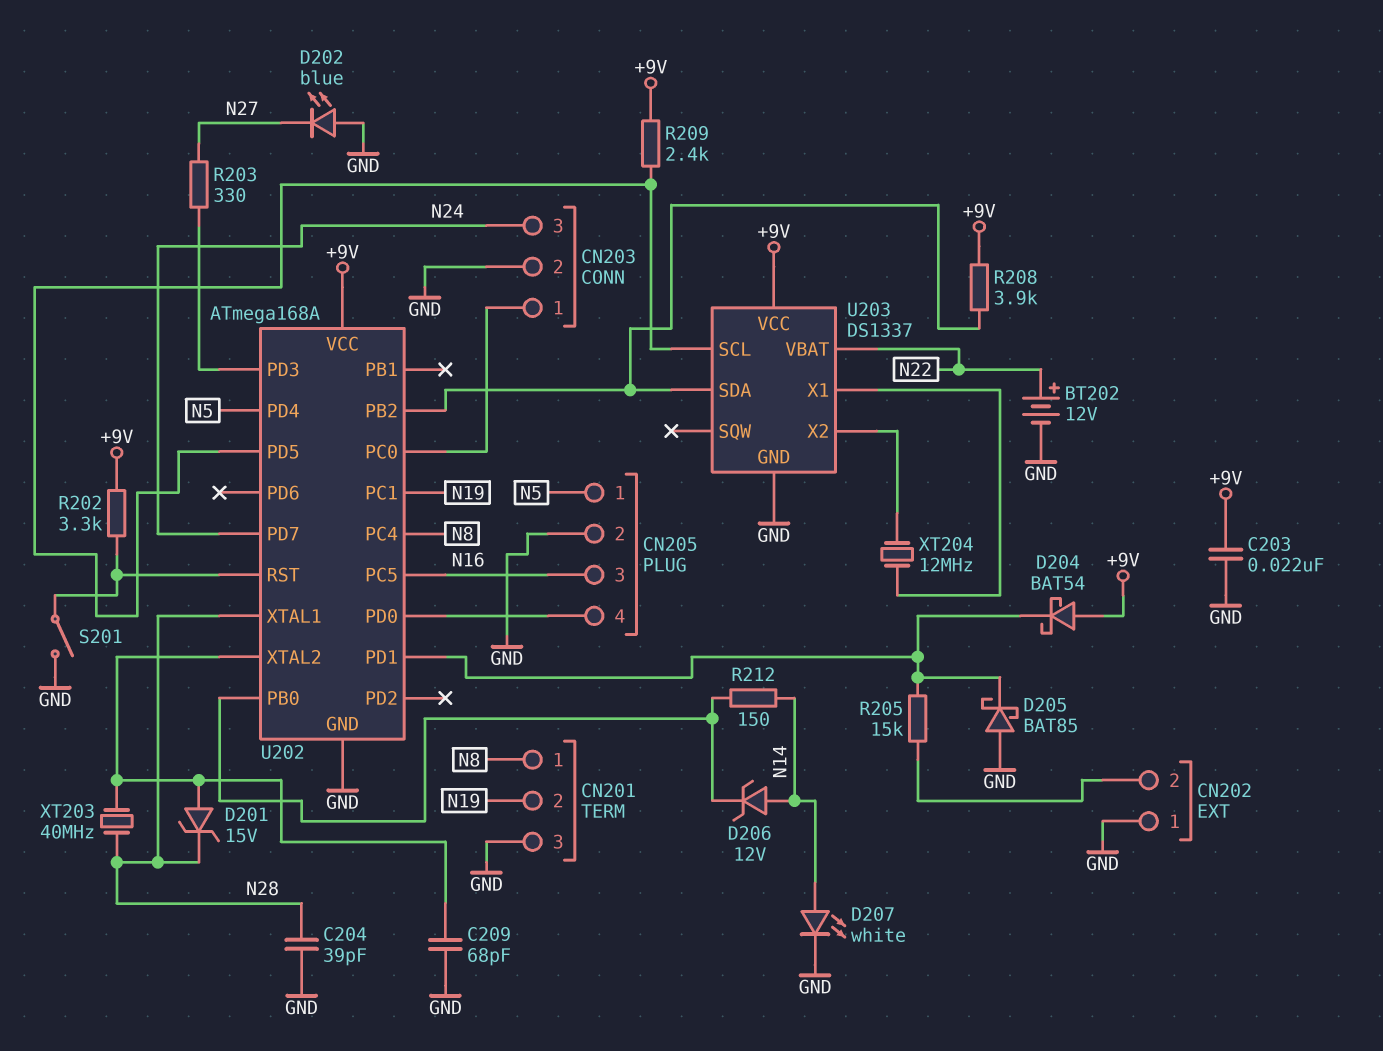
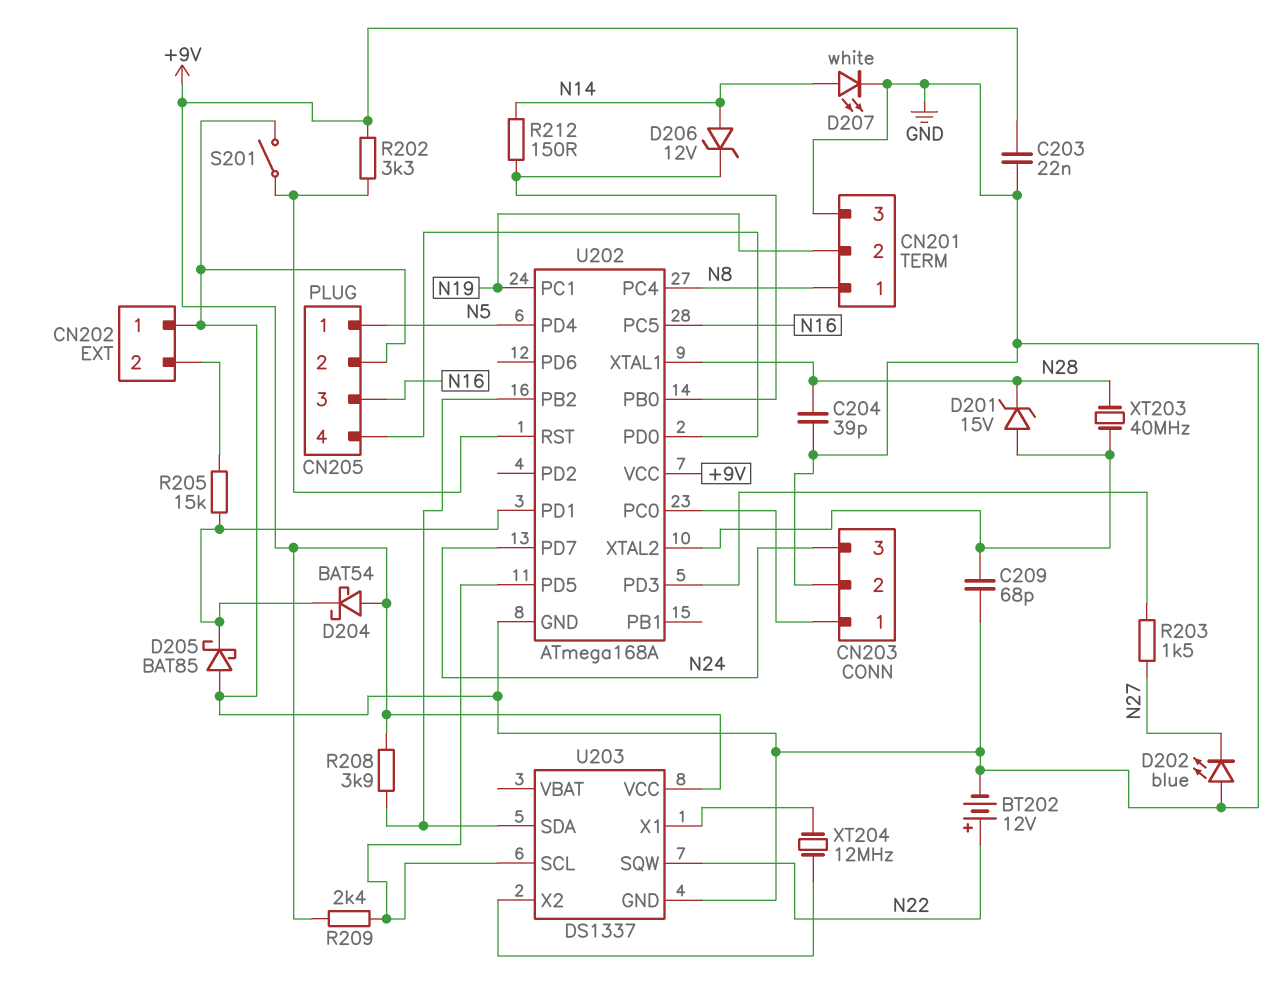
R203: 330 (N27, U202/PD3) -> 1.5k (N27, U202/PD3)
U203 pin SQW: none -> N22
U203 pin VBAT: N22 -> none

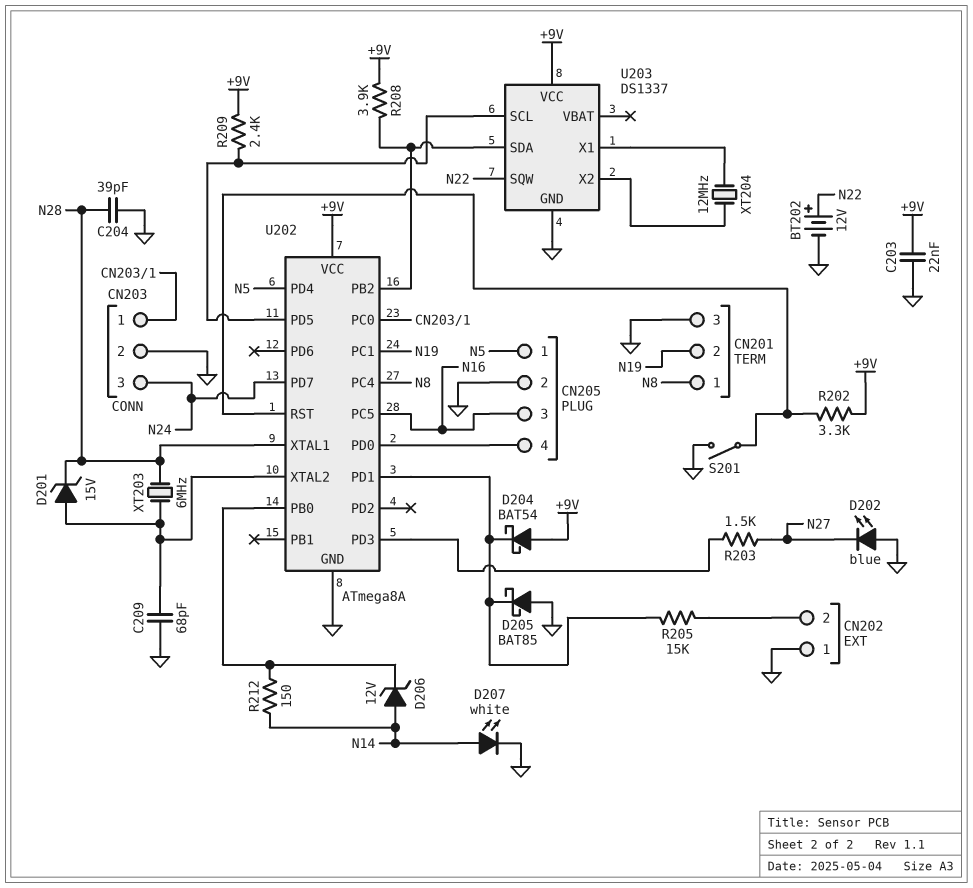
U202: ATmega168A -> ATmega8A
XT203: 40MHz (N28, U202/XTAL2) -> 6MHz (N28, U202/XTAL2)

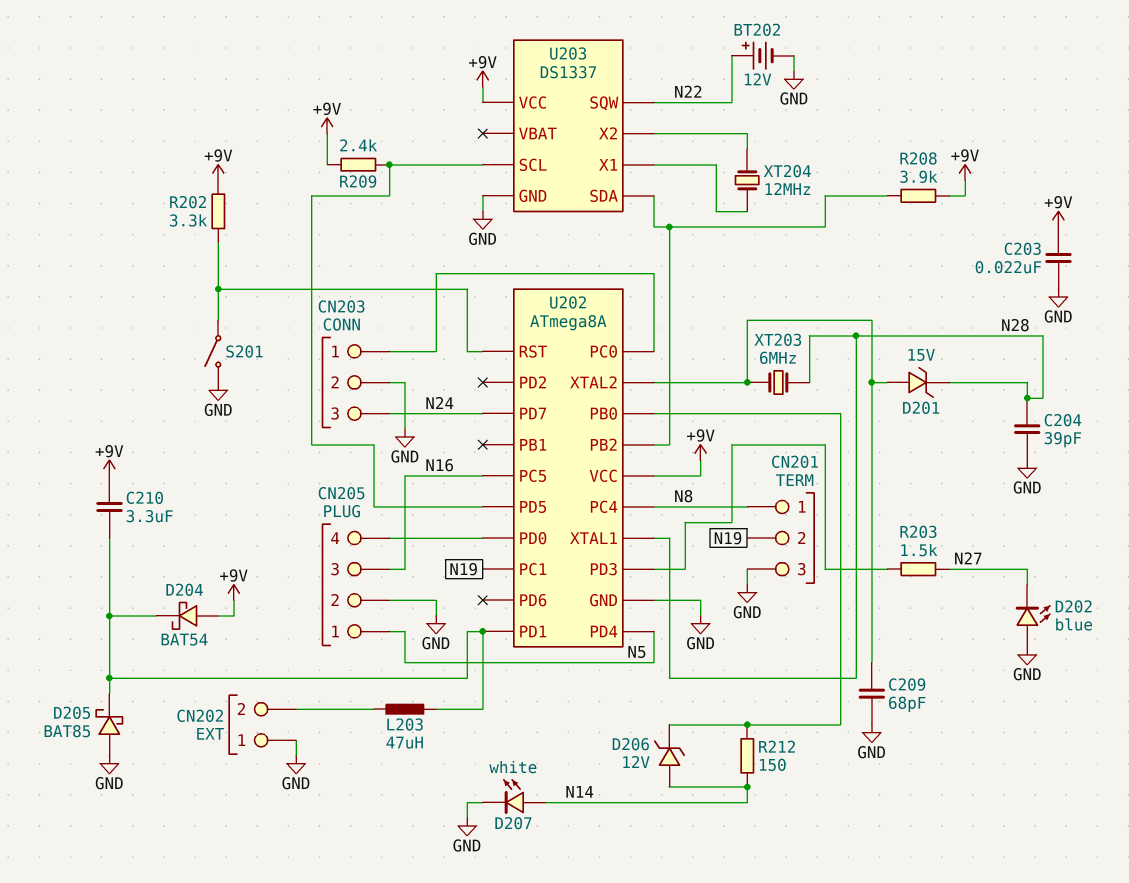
C210: none -> 3.3uF (+9V, U202/PD1)
L203: none -> 47uH (CN202/2, U202/PD1)
R205: 15k (CN202/2, U202/PD1) -> none

